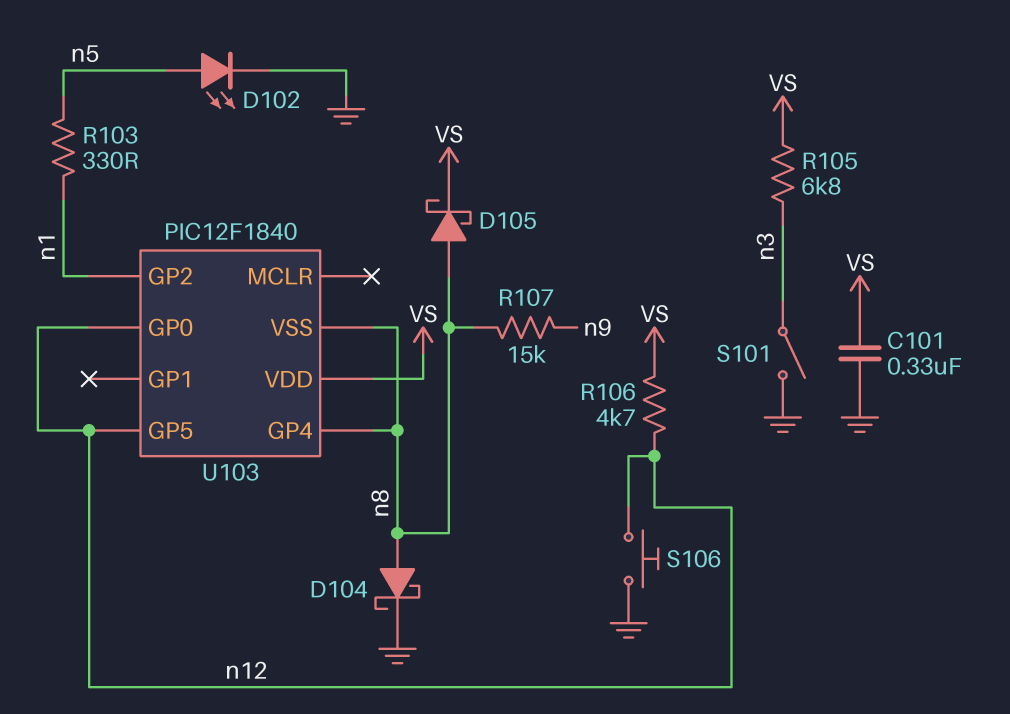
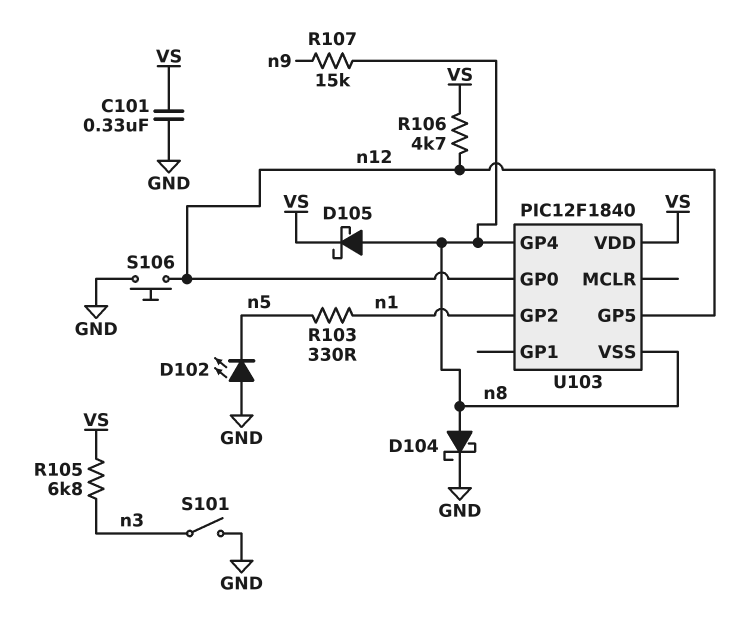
D102: LED (A n5, K GND) -> LED (A GND, K n5)

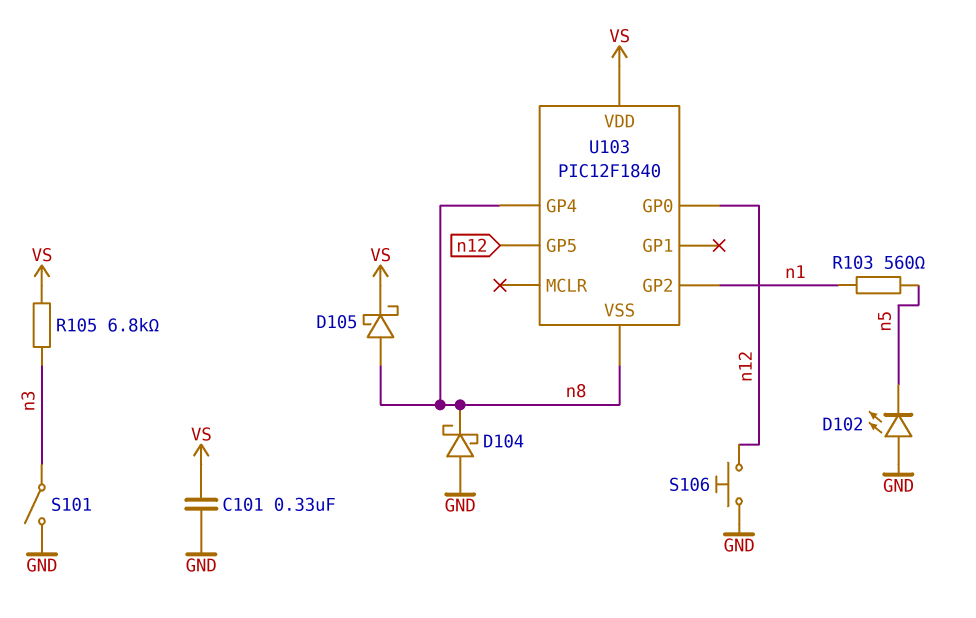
D104: schottky (A n8, K GND) -> schottky (A GND, K n8)
R103: 330 (n1, n5) -> 560 (n1, n5)
R106: 4.7k (VS, n12) -> none
R107: 15k (n8, n9) -> none

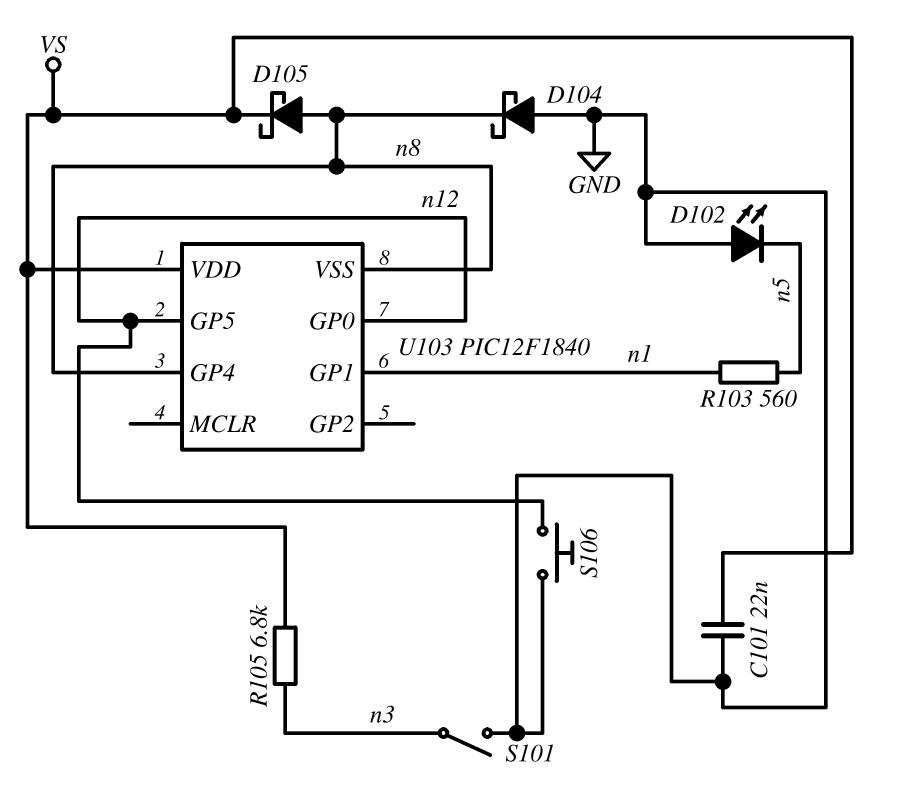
C101: 330nF (GND, VS) -> 22nF (GND, VS)
U103 pin GP1: none -> n1
U103 pin GP2: n1 -> none

